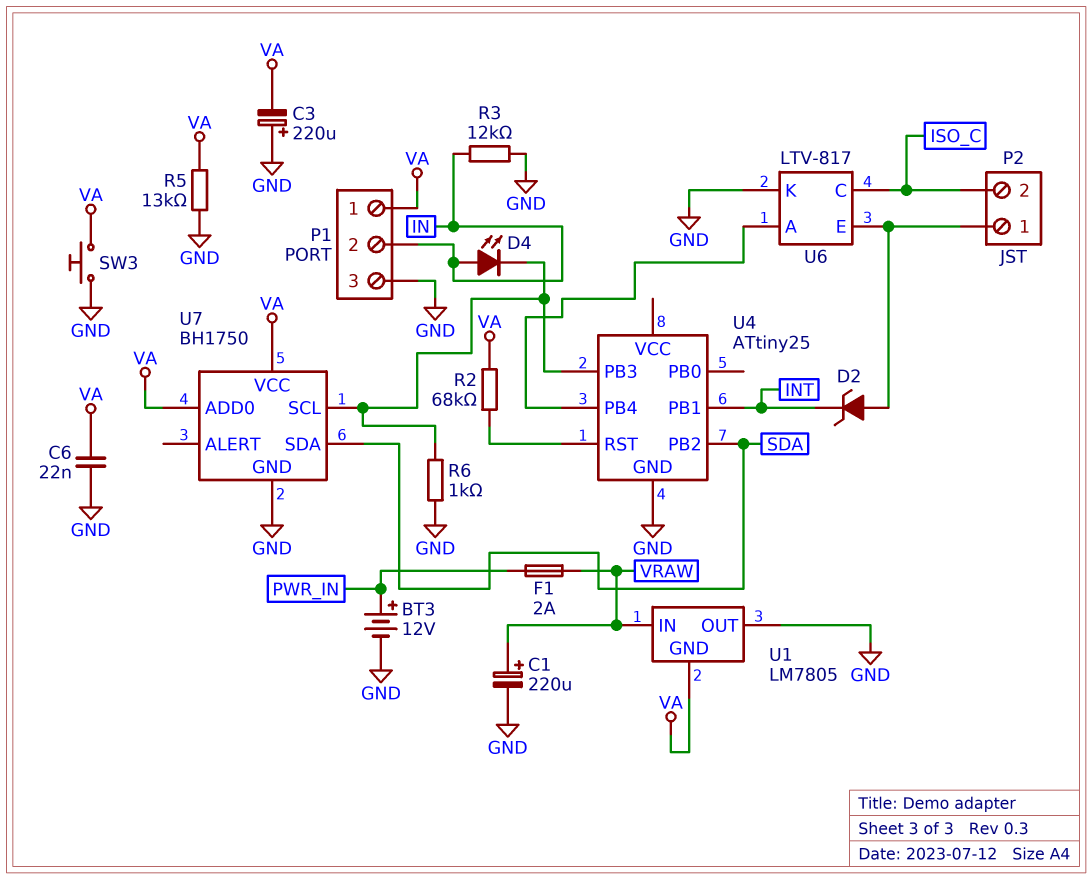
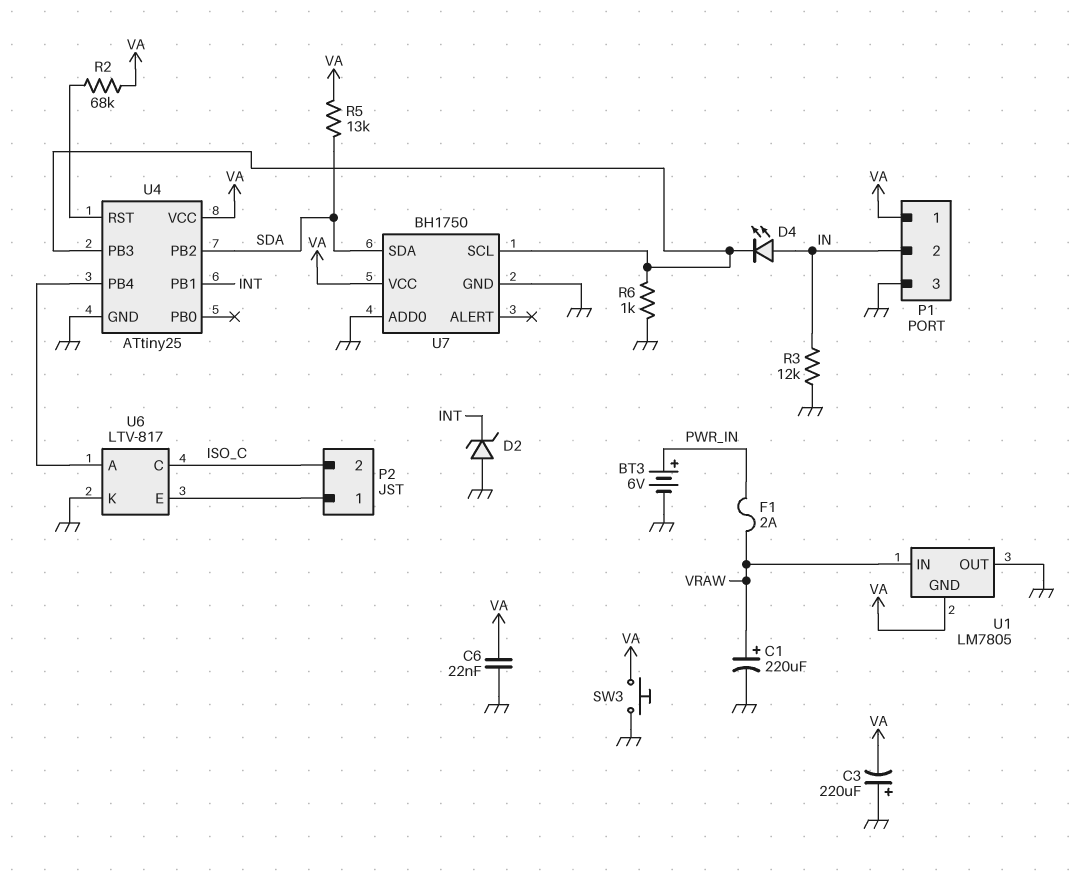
BT3: 12V (plus PWR_IN, minus GND) -> 6V (plus PWR_IN, minus GND)
D2: zener (A P2/1, K INT) -> zener (A GND, K INT)
R5: 13k (GND, VA) -> 13k (SDA, VA)
U4 pin VCC: none -> VA
U7 pin ADD0: VA -> GND

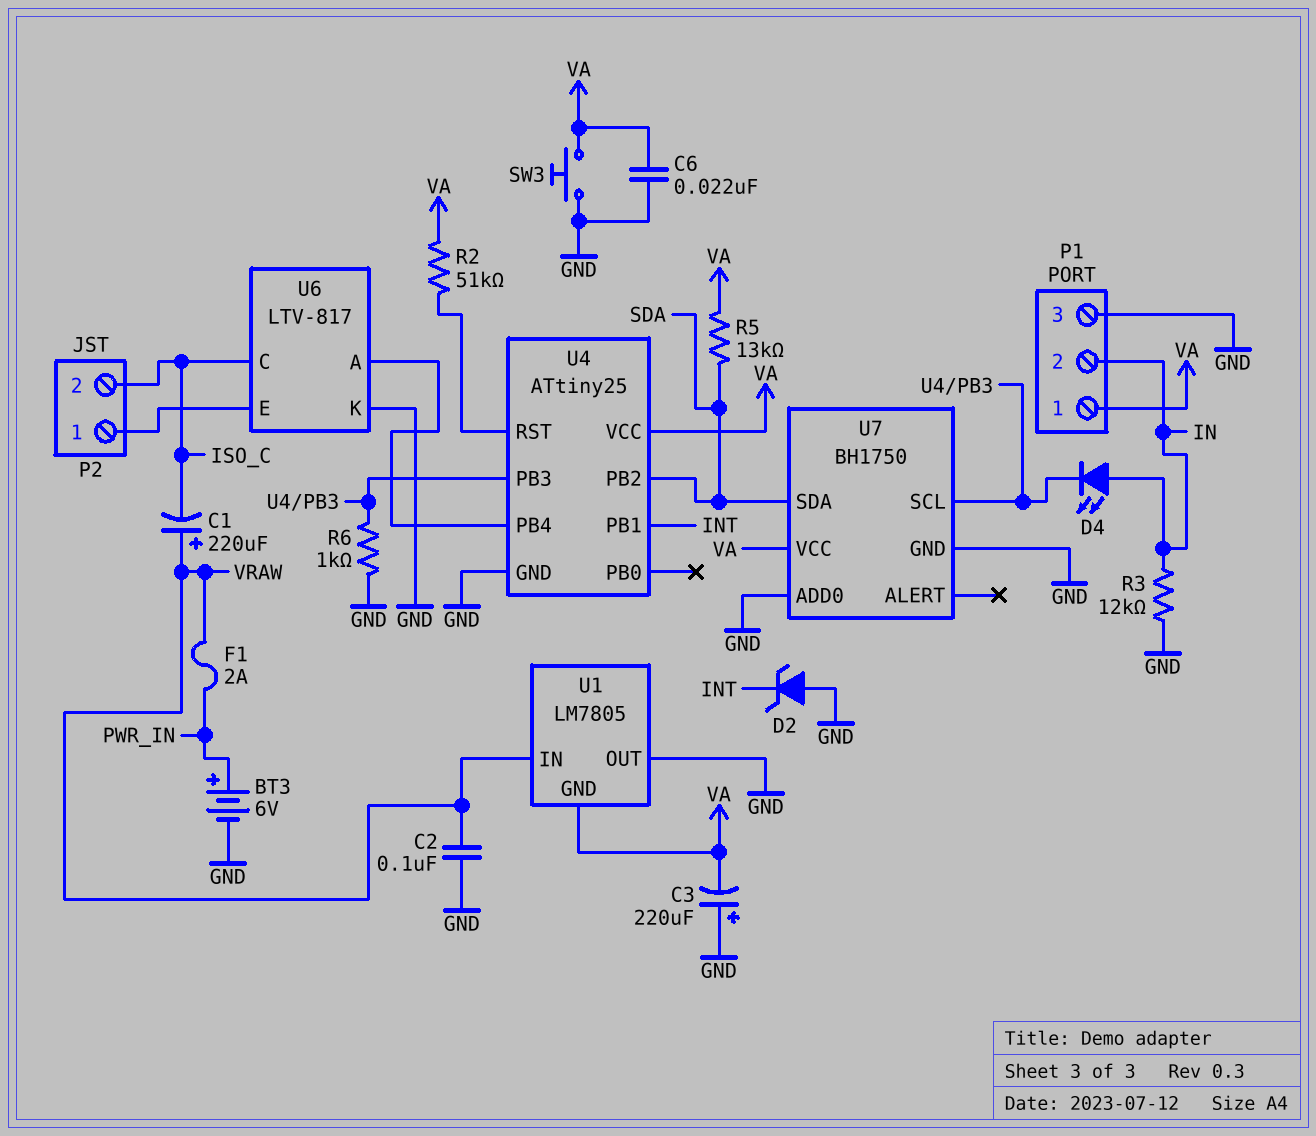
C1: 220uF (plus VRAW, minus GND) -> 220uF (plus VRAW, minus ISO_C)
C2: none -> 100nF (GND, VRAW)
R2: 68k (U4/RST, VA) -> 51k (U4/RST, VA)

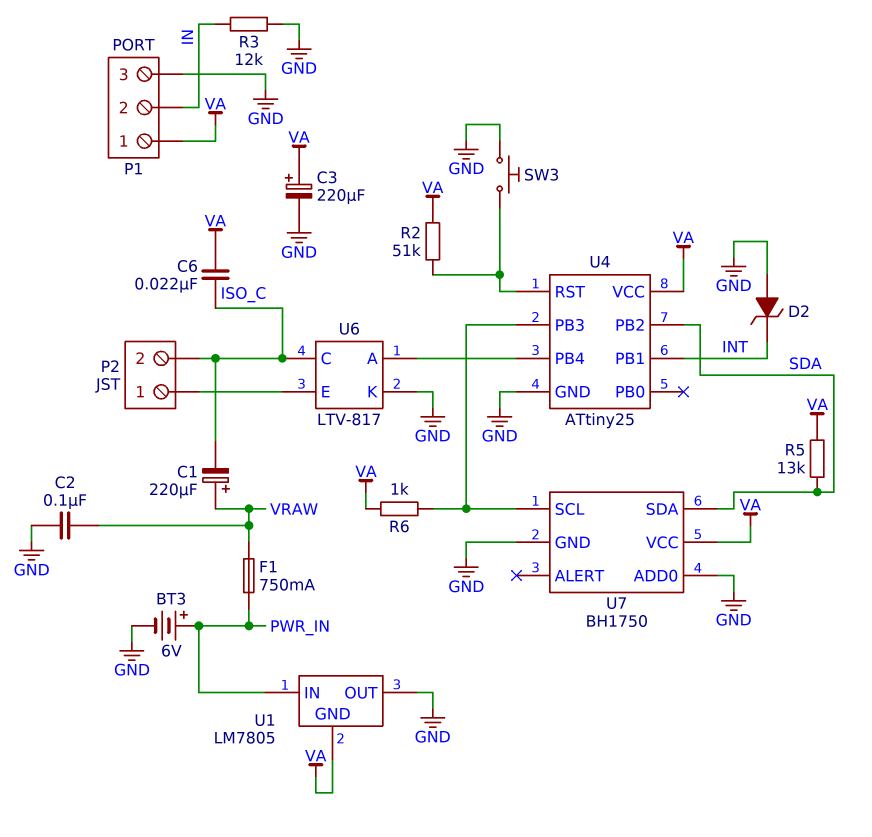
C3: 220uF (plus GND, minus VA) -> 220uF (plus VA, minus GND)
C6: 22nF (GND, VA) -> 22nF (ISO_C, VA)
D4: LED (A IN, K U4/PB3) -> none
F1: 2A (PWR_IN, VRAW) -> 750mA (PWR_IN, VRAW)
R6: 1k (GND, U4/PB3) -> 1k (U4/PB3, VA)
SW3: button (GND, VA) -> button (GND, U4/RST)
U1 pin IN: VRAW -> PWR_IN

